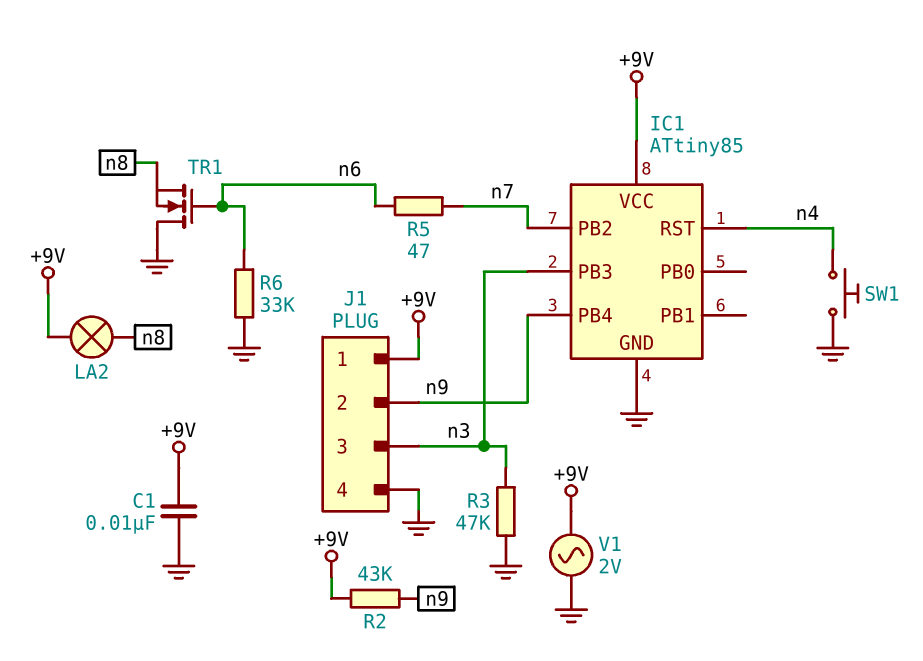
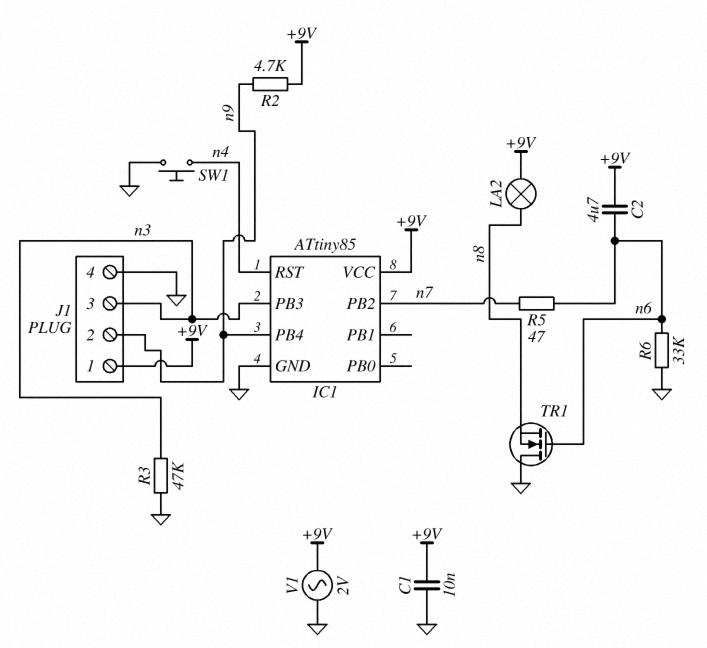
C2: none -> 4.7uF (+9V, n6)
R2: 43k (+9V, n9) -> 4.7k (+9V, n9)

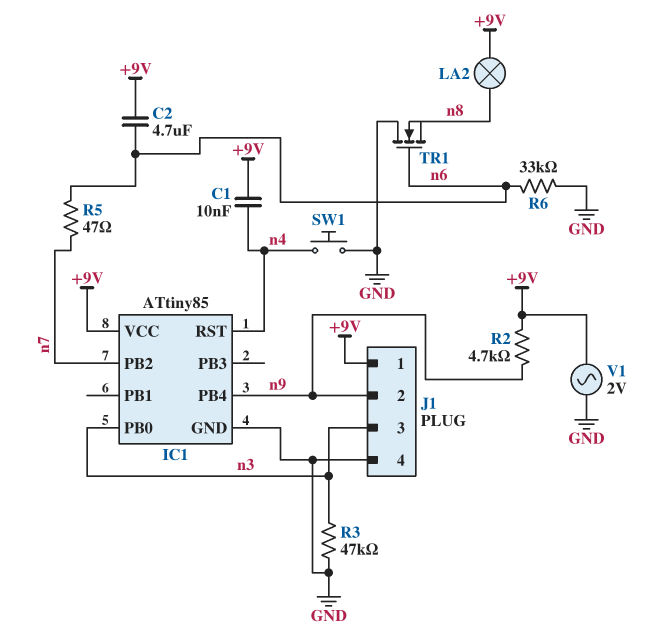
C1: 10nF (+9V, GND) -> 10nF (+9V, n4)
IC1 pin PB0: none -> n3
IC1 pin PB3: n3 -> none

